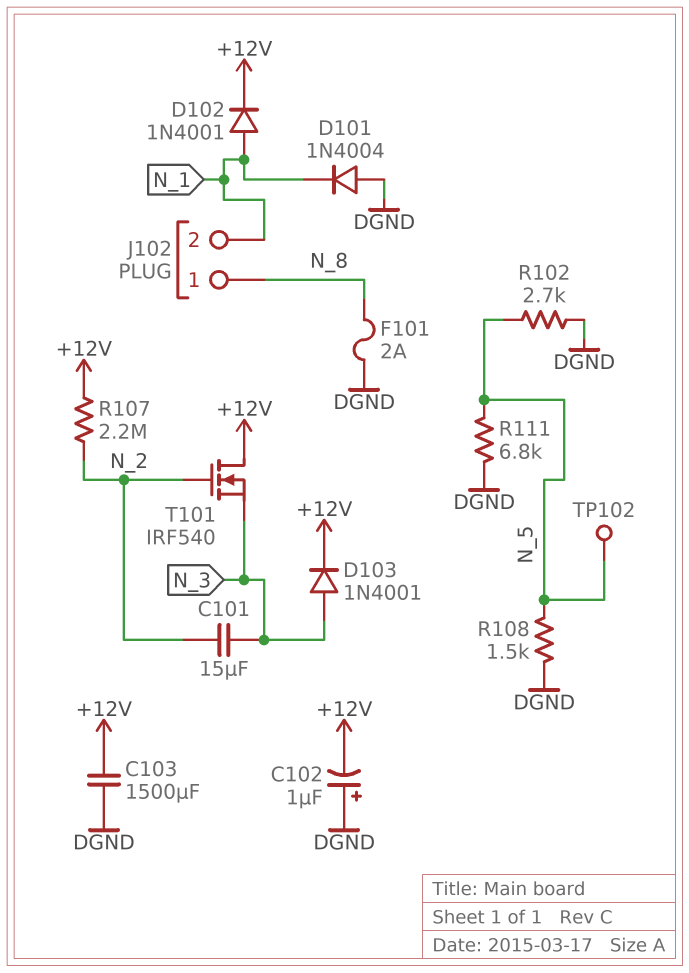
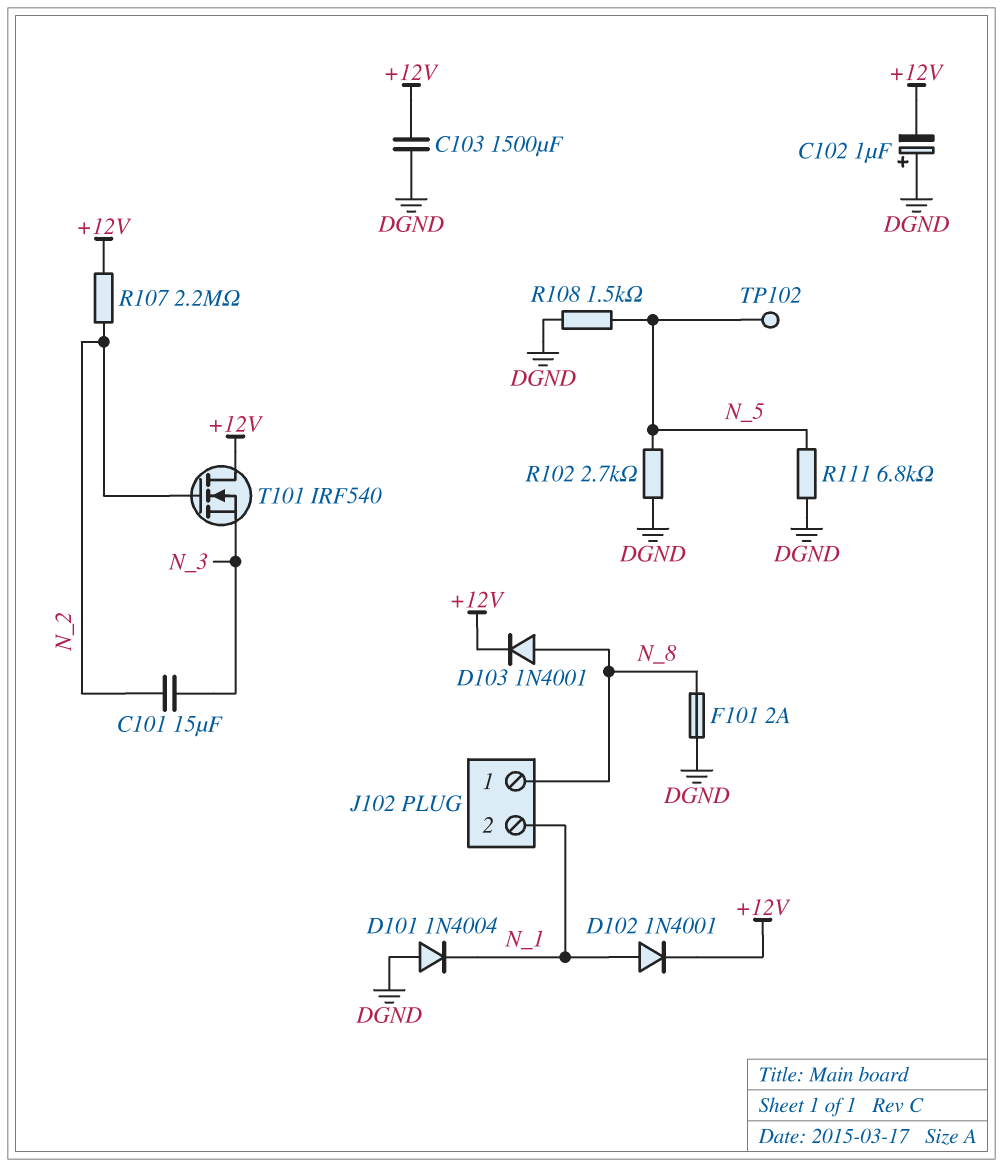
D103: diode 1N4001 (A N_3, K +12V) -> diode 1N4001 (A N_8, K +12V)

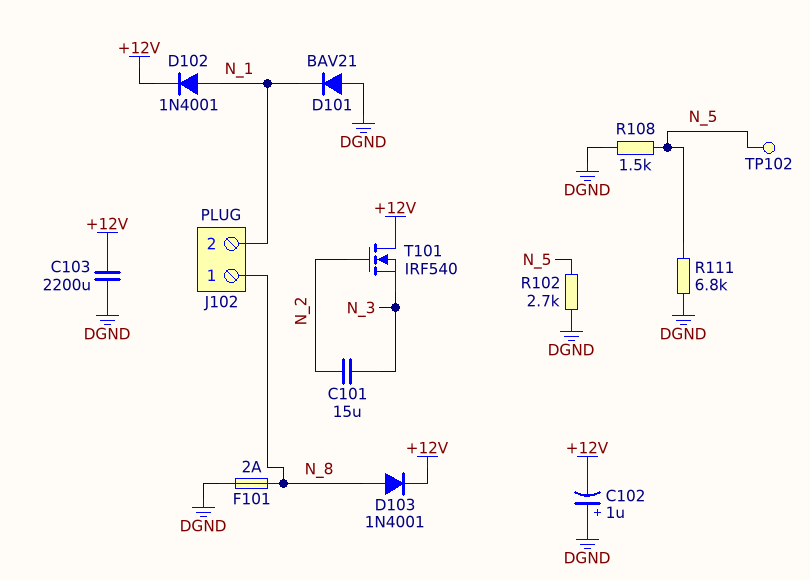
C103: 1500uF (+12V, DGND) -> 2200uF (+12V, DGND)
D101: diode 1N4004 (A DGND, K N_1) -> diode BAV21 (A DGND, K N_1)
R107: 2.2M (+12V, N_2) -> none

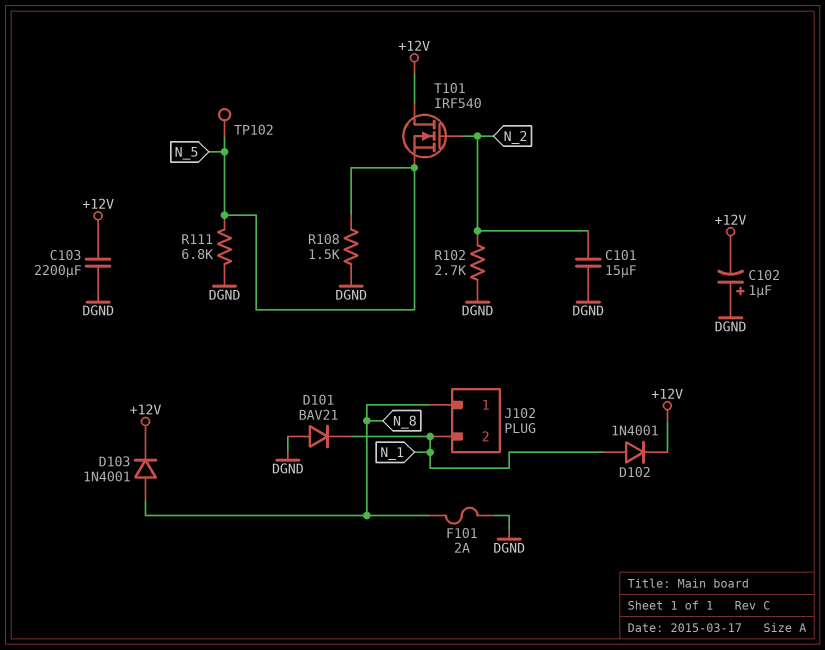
C101: 15uF (N_2, N_3) -> 15uF (DGND, N_2)
R102: 2.7k (DGND, N_5) -> 2.7k (DGND, N_2)
T101: NMOS IRF540 (G N_2, D +12V, S N_3) -> NMOS IRF540 (G N_2, D +12V, S N_5)

